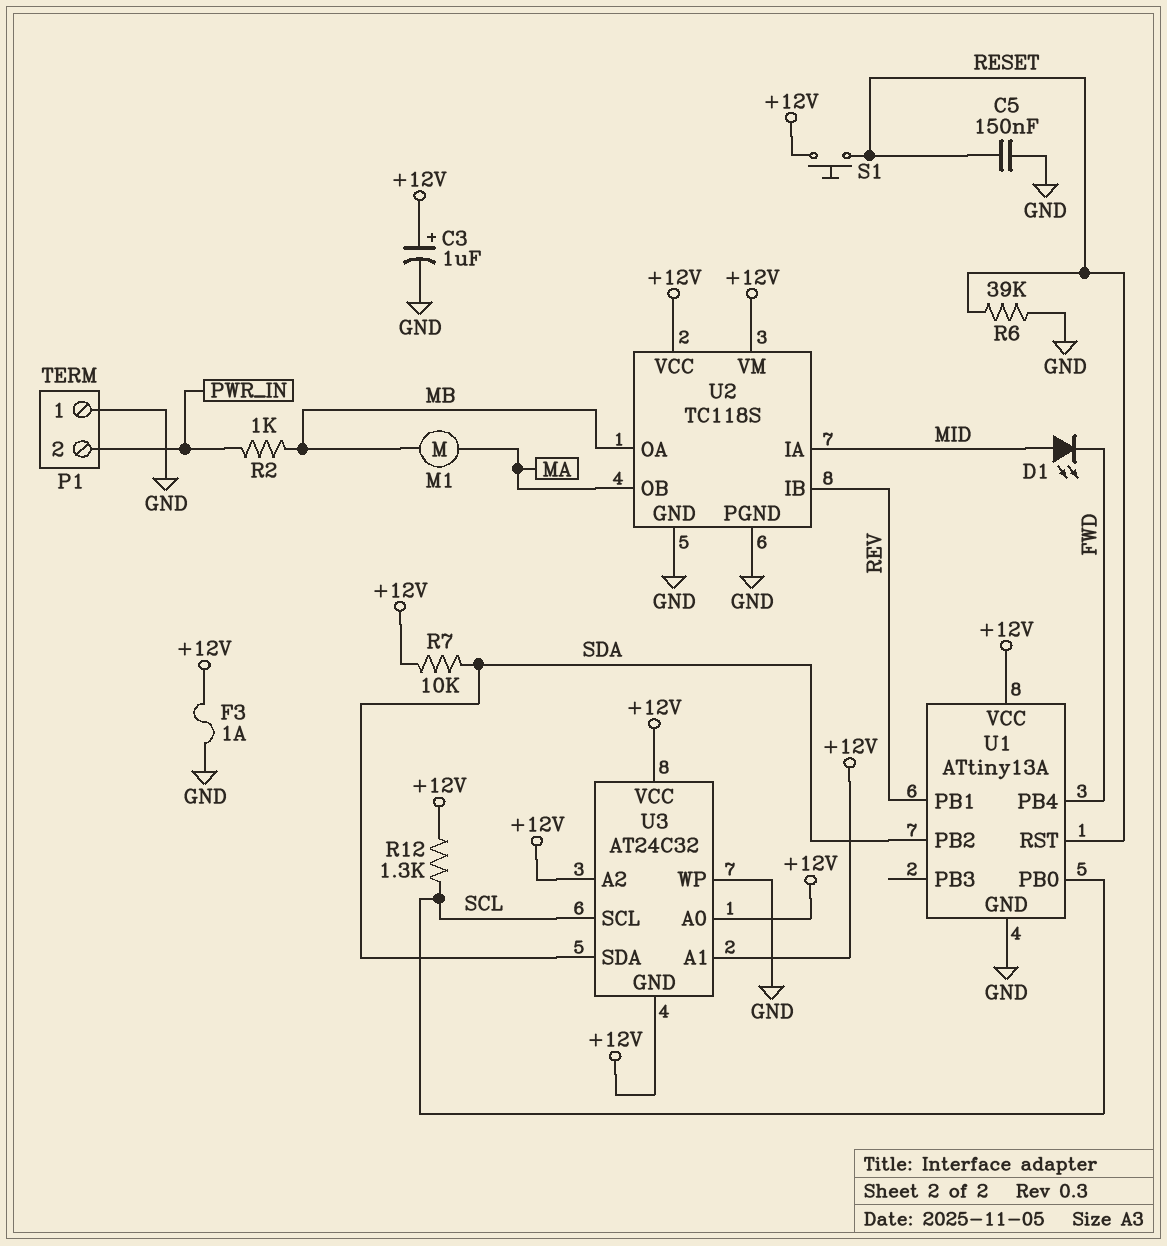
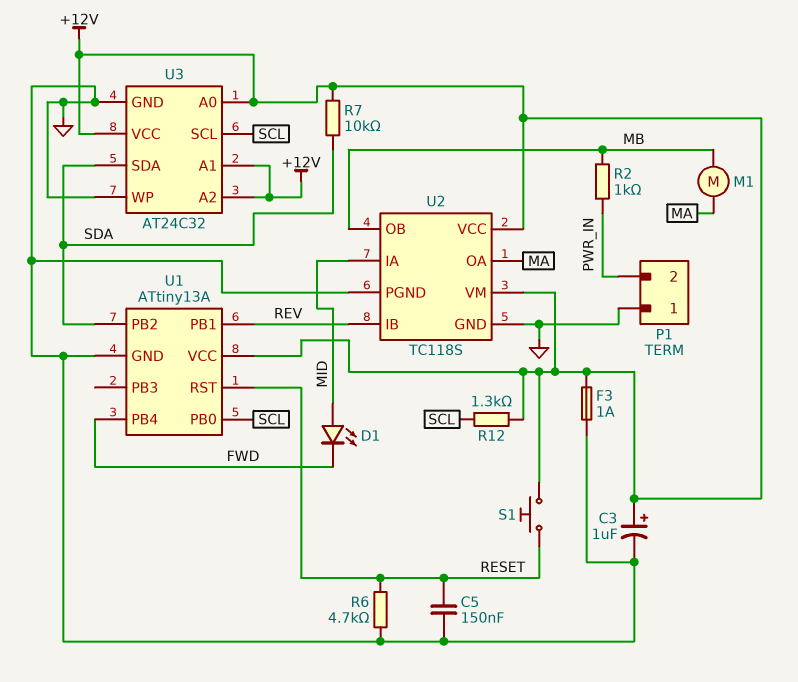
R6: 39k (GND, RESET) -> 4.7k (GND, RESET)
U2 pin OA: MB -> MA
U2 pin OB: MA -> MB
U3 pin GND: +12V -> GND

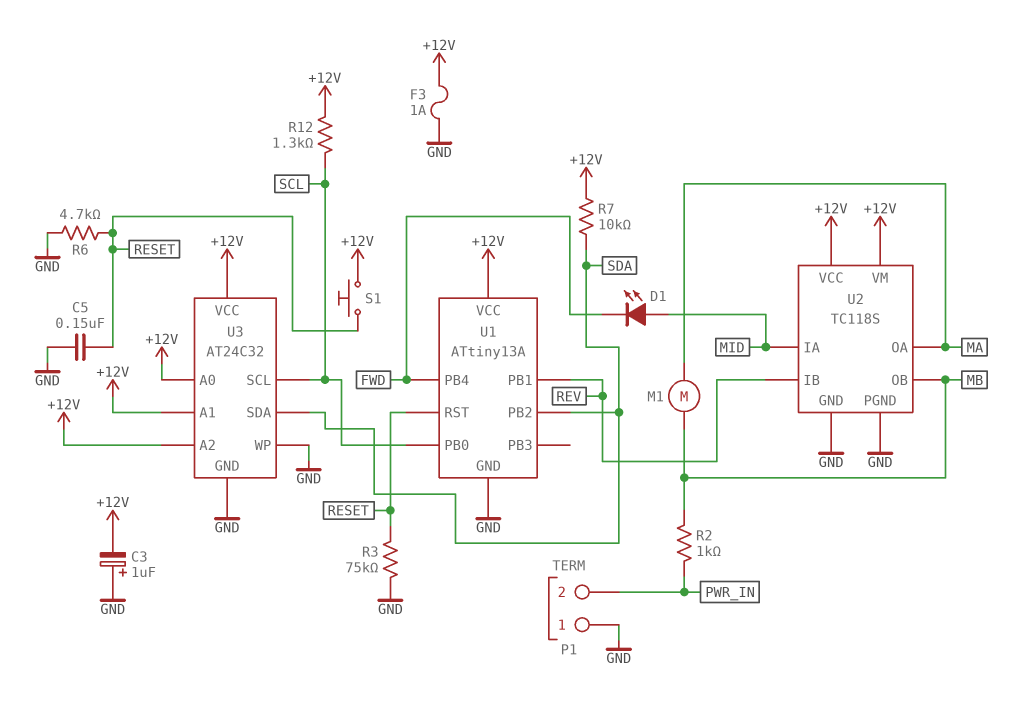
C3: 1uF (plus +12V, minus GND) -> 1uF (plus GND, minus +12V)
R3: none -> 75k (GND, RESET)

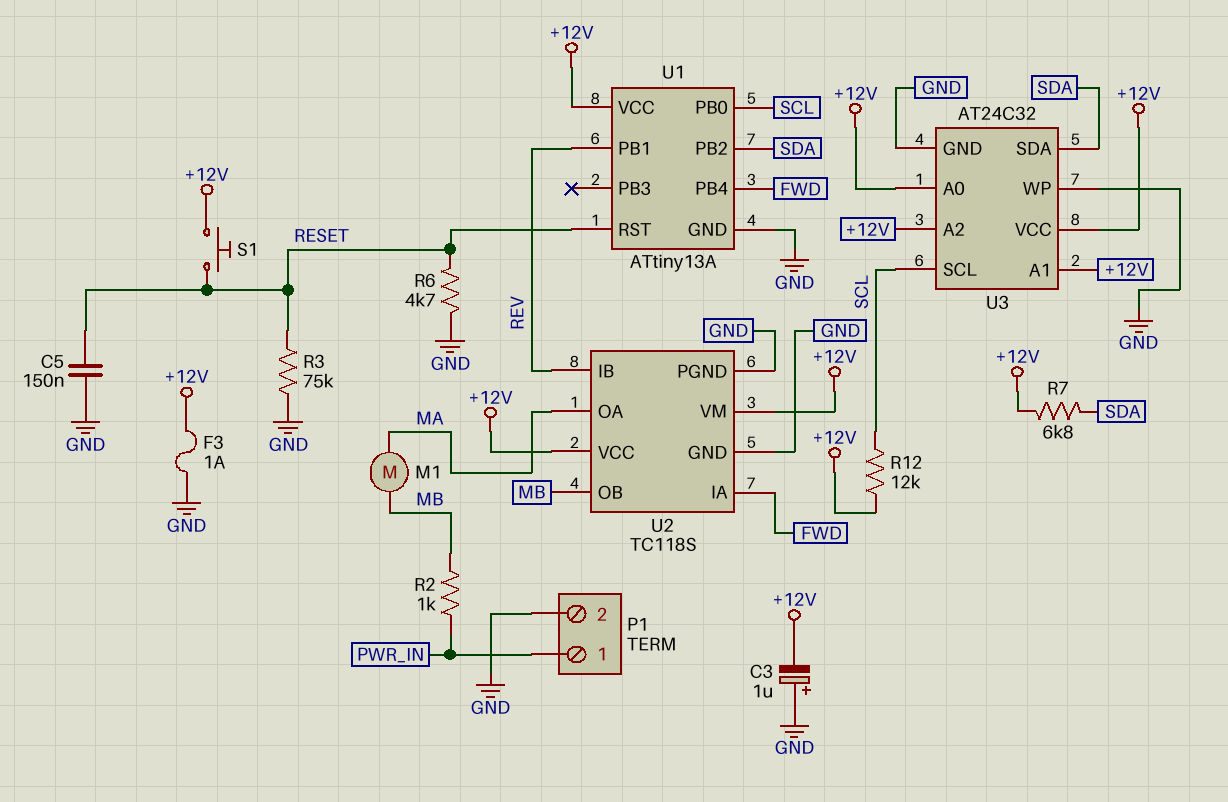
D1: LED (A MID, K FWD) -> none
P1 pin 1: GND -> PWR_IN
P1 pin 2: PWR_IN -> GND
R7: 10k (+12V, SDA) -> 6.8k (+12V, SDA)
R12: 1.3k (+12V, SCL) -> 12k (+12V, SCL)
U2 pin IA: MID -> FWD

